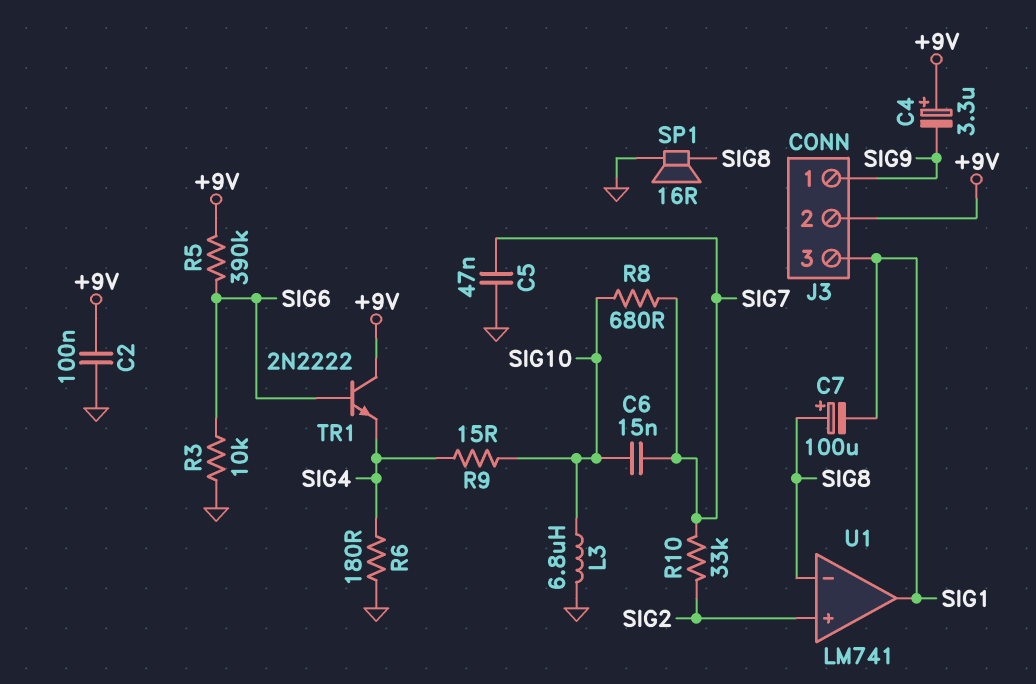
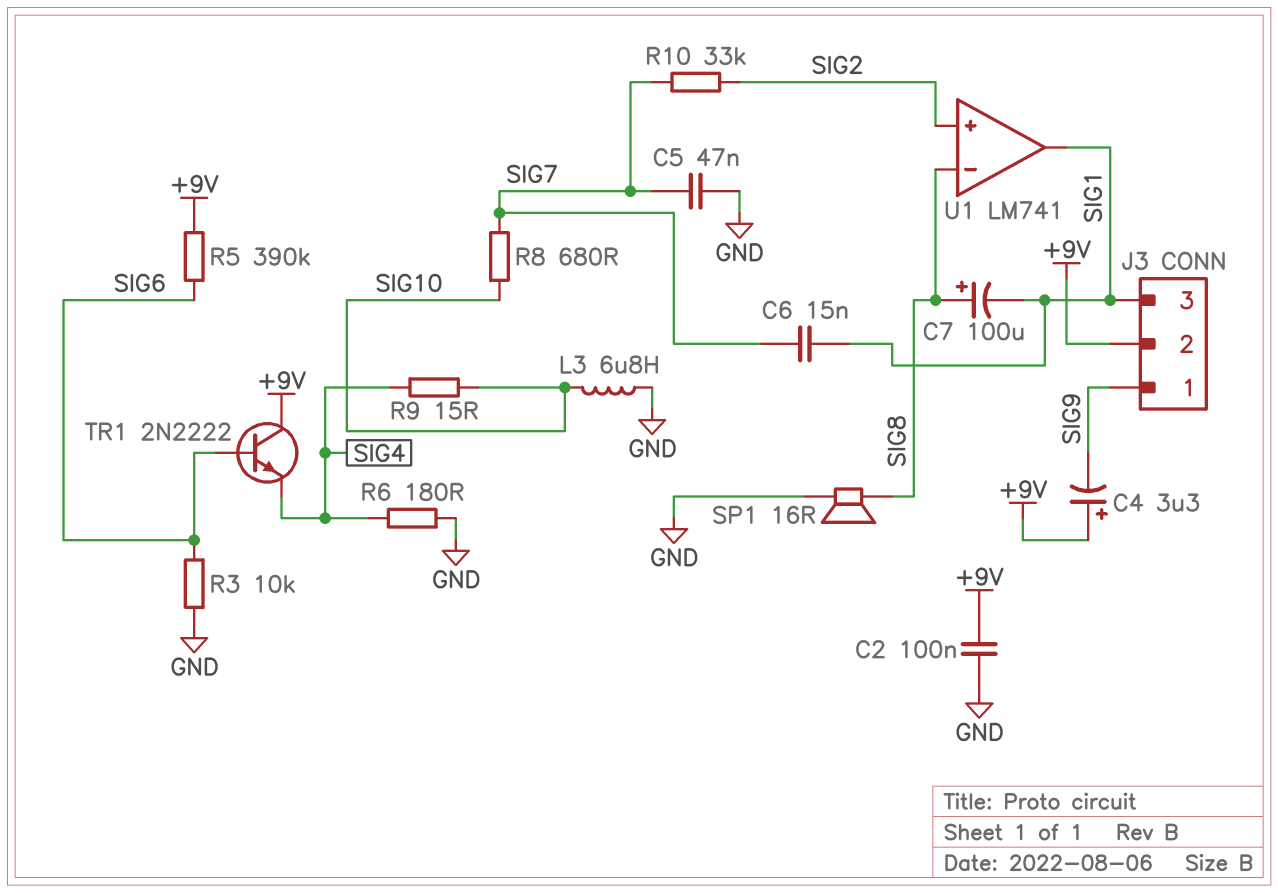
C6: 15nF (SIG7, SIG10) -> 15nF (SIG1, SIG7)

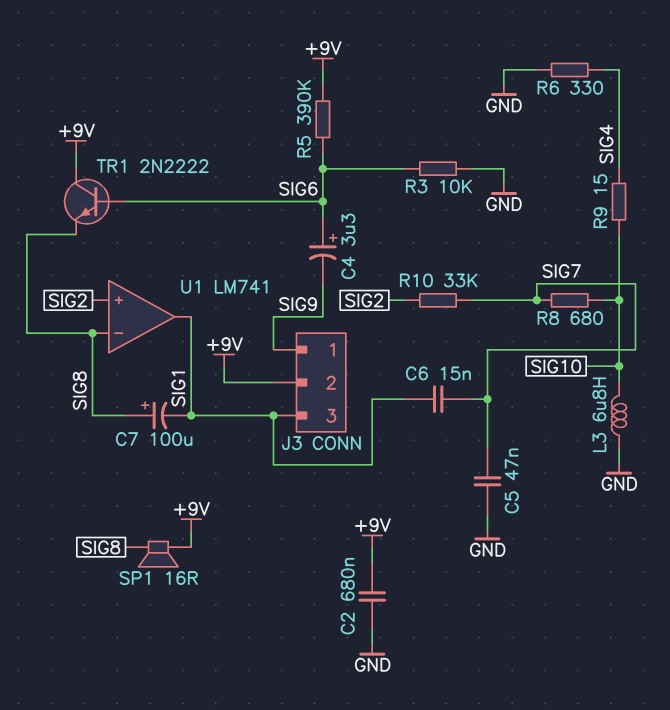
C2: 100nF (+9V, GND) -> 680nF (+9V, GND)
C4: 3.3uF (plus +9V, minus SIG9) -> 3.3uF (plus SIG6, minus SIG9)
R6: 180 (GND, SIG4) -> 330 (GND, SIG4)
SP1: speaker 16R (GND, SIG8) -> speaker 16R (+9V, SIG8)
TR1: NPN 2N2222 (B SIG6, C +9V, E SIG4) -> NPN 2N2222 (B SIG6, C +9V, E SIG8)

